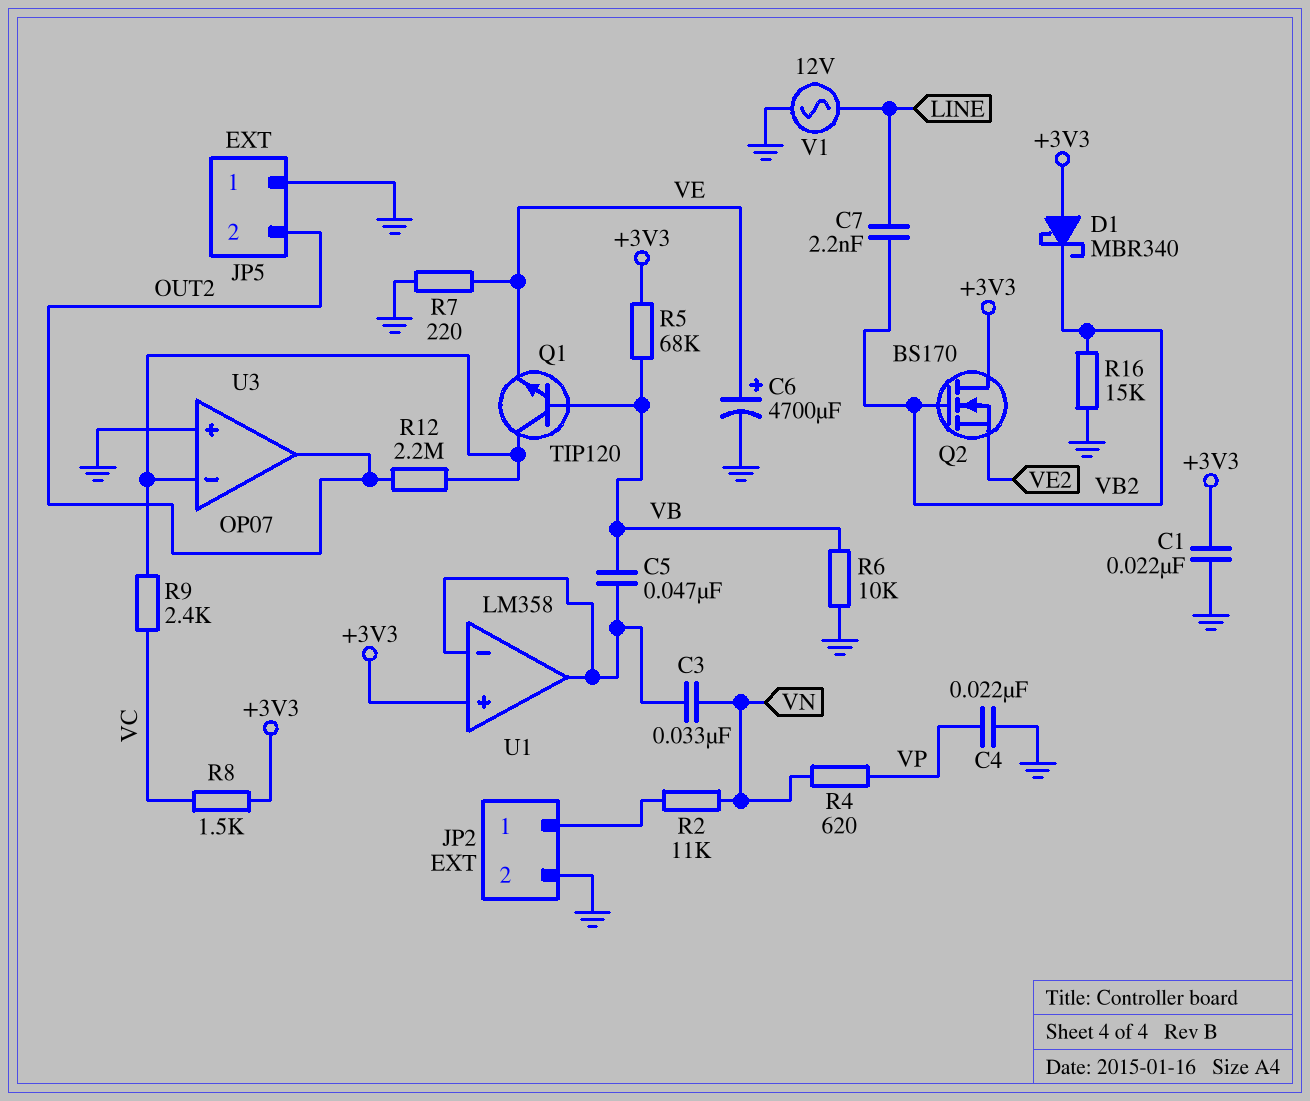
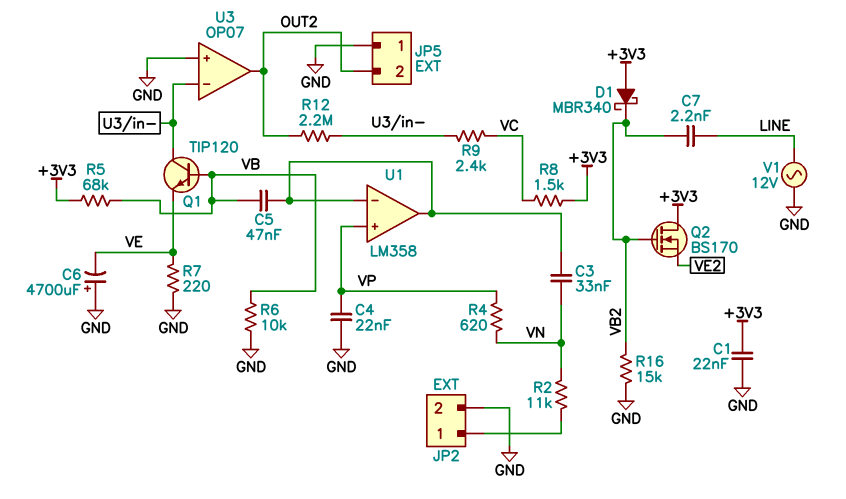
C6: 4700uF (plus VE, minus GND) -> 4700uF (plus GND, minus VE)
U1 pin in+: +3V3 -> VP

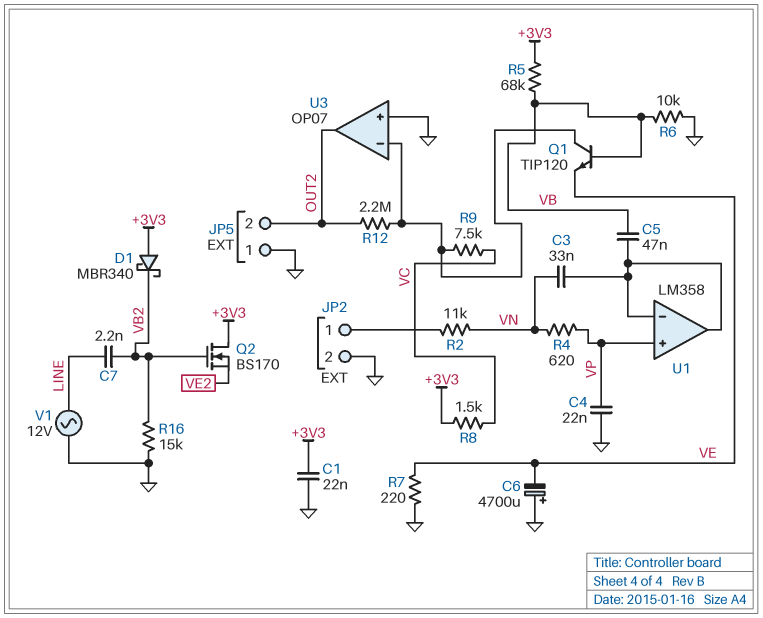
R9: 2.4k (U3/in-, VC) -> 7.5k (U3/in-, VC)

